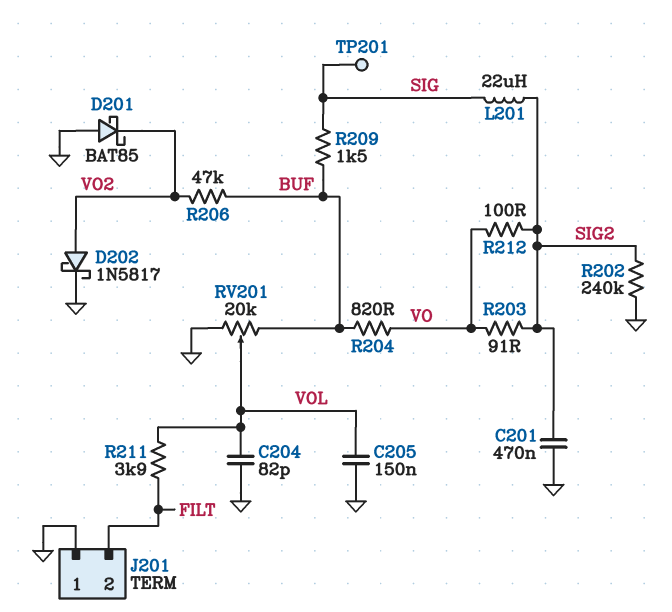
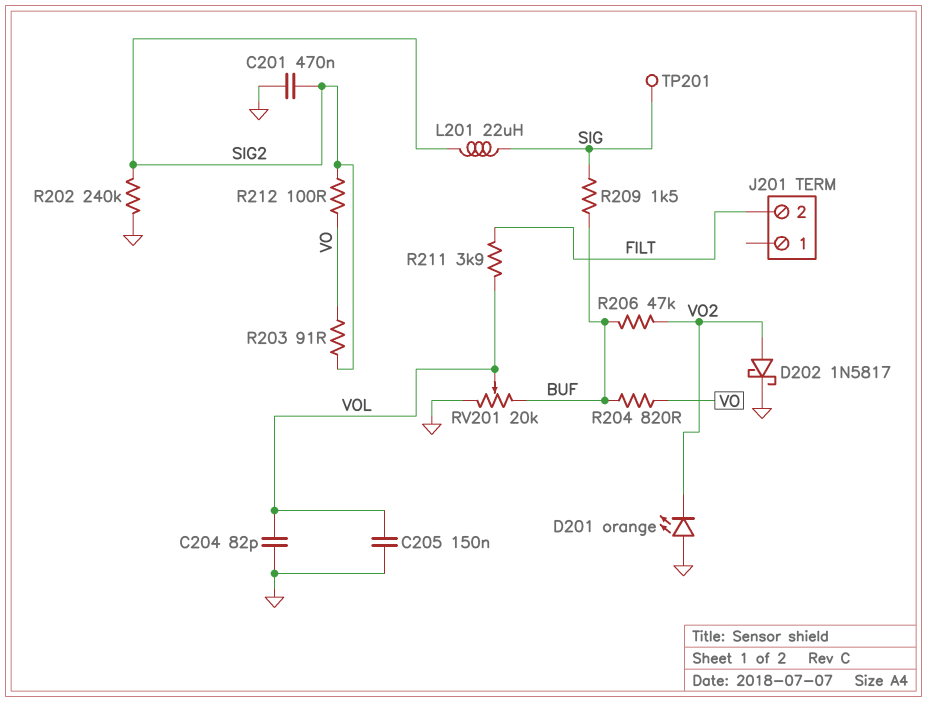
D201: schottky BAT85 (A GND, K VO2) -> LED orange (A GND, K VO2)
J201 pin 1: GND -> none

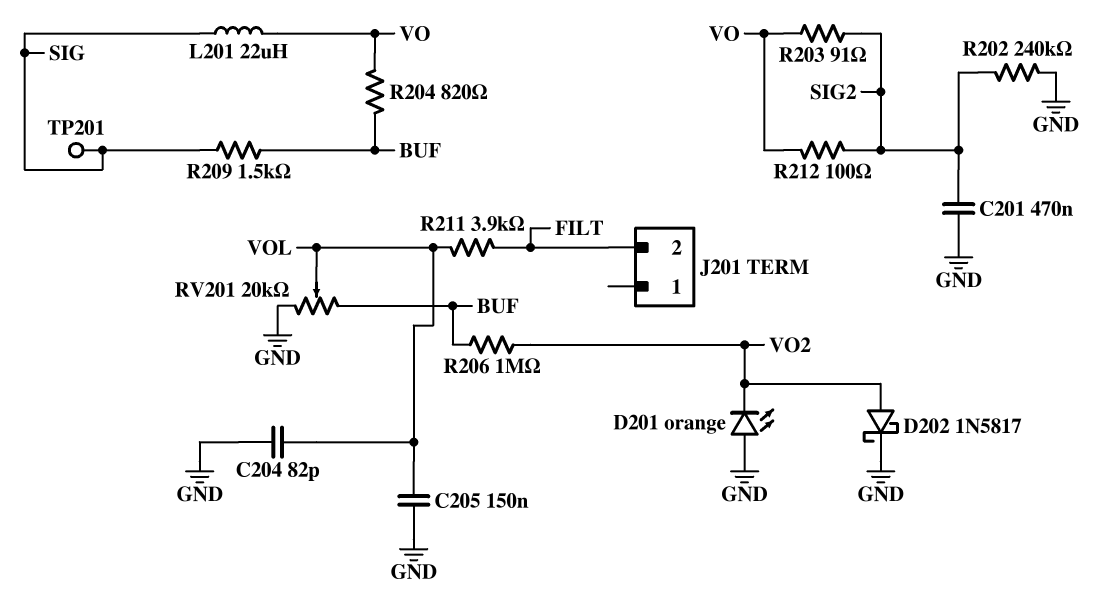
L201: 22uH (SIG, SIG2) -> 22uH (SIG, VO)
R206: 47k (BUF, VO2) -> 1M (BUF, VO2)

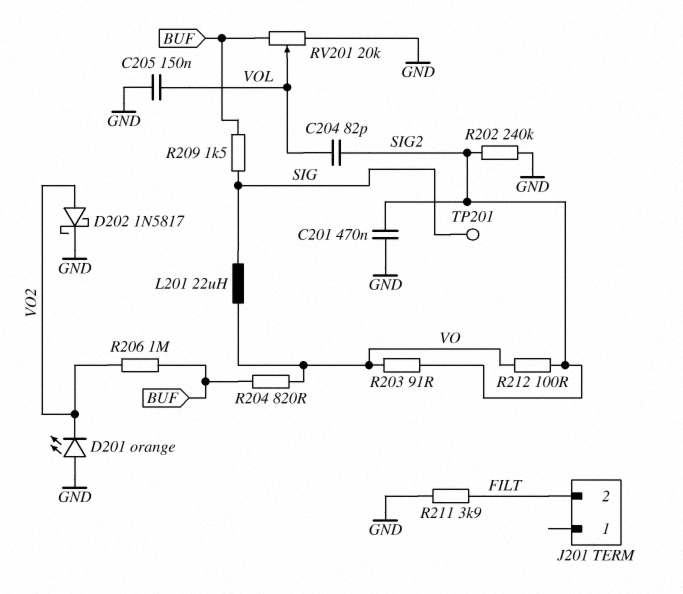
C204: 82pF (GND, VOL) -> 82pF (SIG2, VOL)
R211: 3.9k (FILT, VOL) -> 3.9k (FILT, GND)

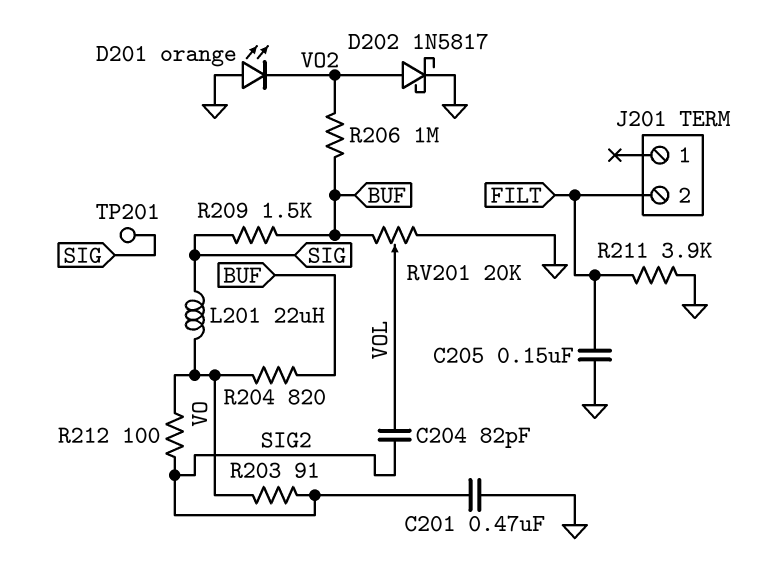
C205: 150nF (GND, VOL) -> 150nF (FILT, GND)
R202: 240k (GND, SIG2) -> none

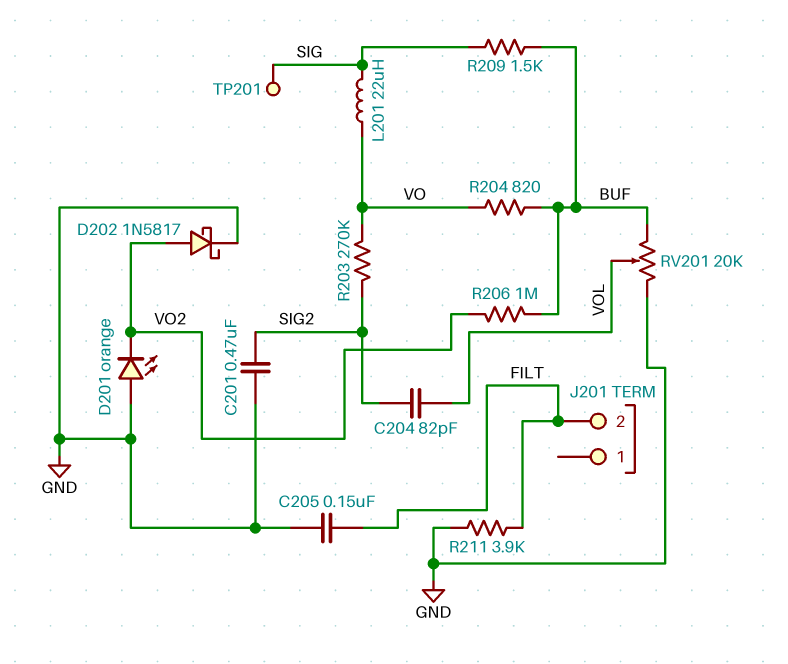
R203: 91 (SIG2, VO) -> 270k (SIG2, VO)
R212: 100 (SIG2, VO) -> none

